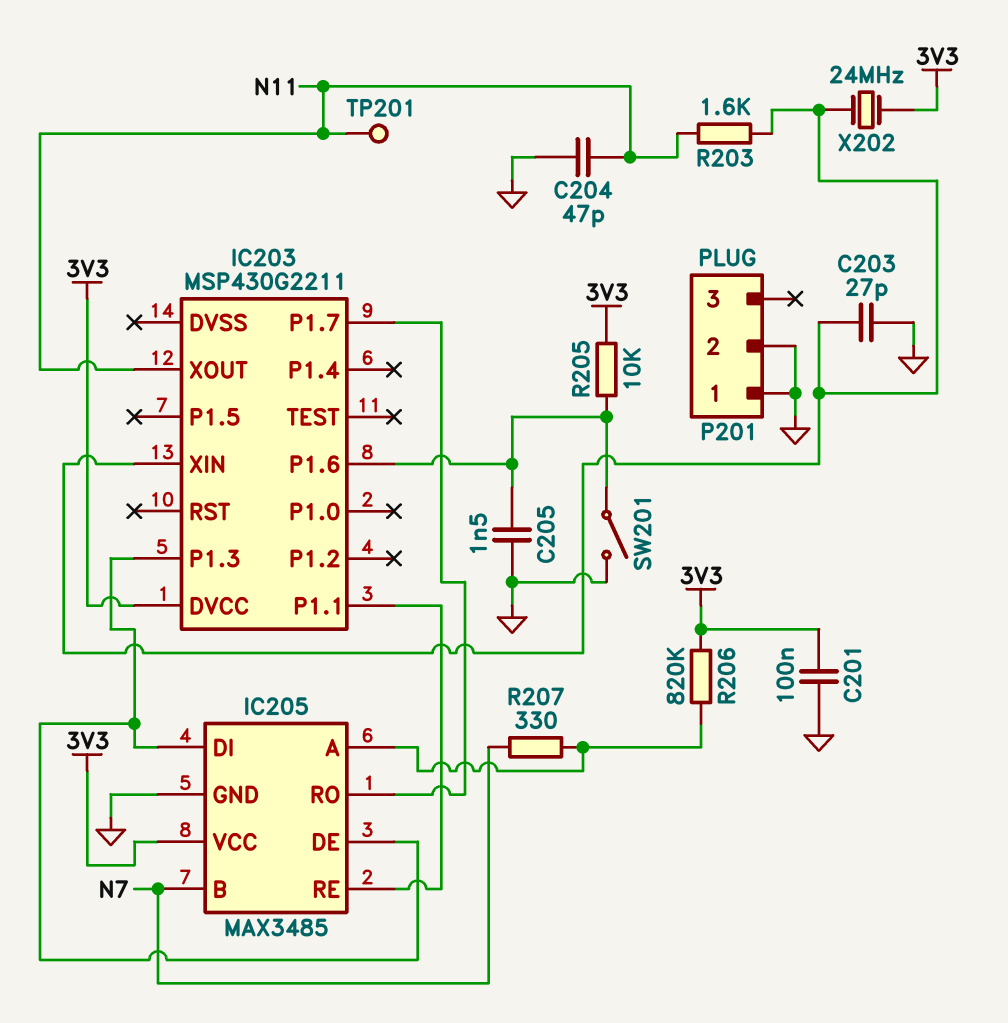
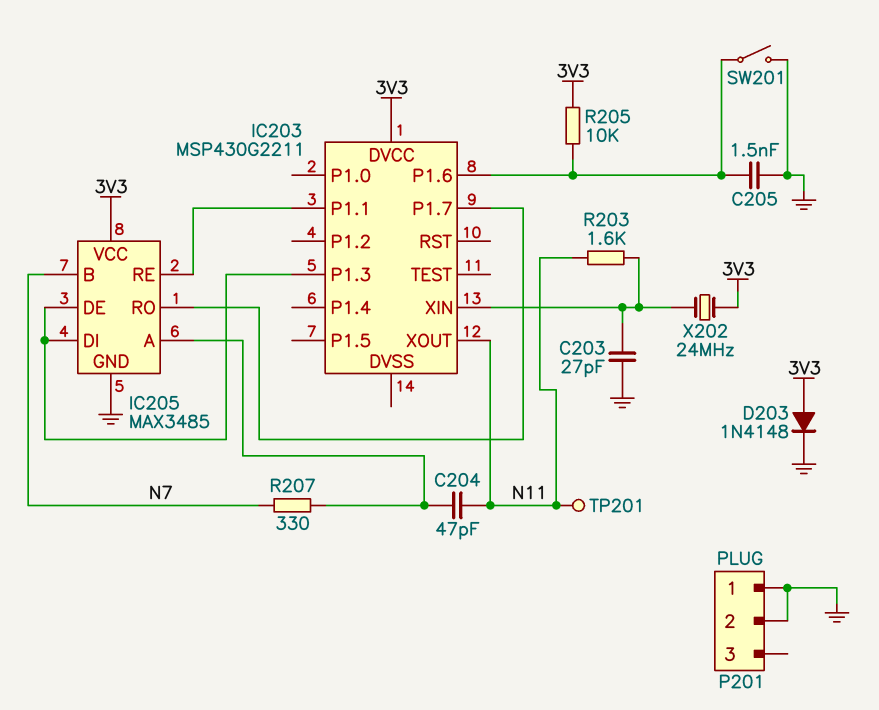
C201: 100nF (3V3, GND) -> none
C204: 47pF (GND, N11) -> 47pF (IC205/A, N11)
D203: none -> diode 1N4148 (A 3V3, K GND)
R206: 820k (3V3, IC205/A) -> none

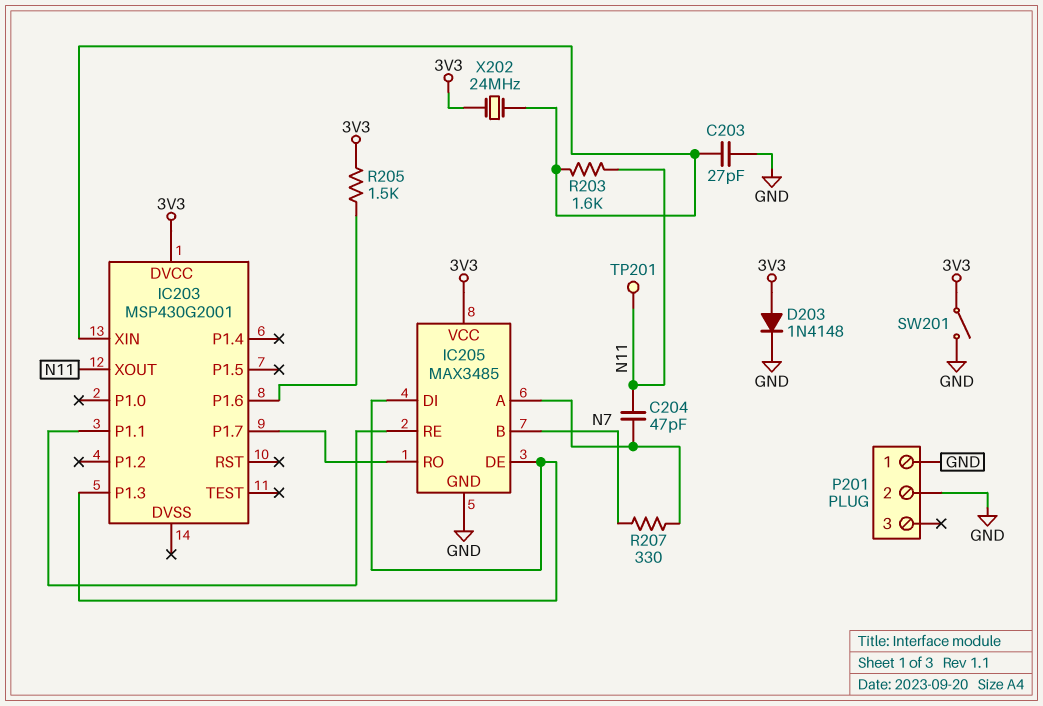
C205: 1.5nF (GND, IC203/P1.6) -> none
IC203: MSP430G2211 -> MSP430G2001
R205: 10k (3V3, IC203/P1.6) -> 1.5k (3V3, IC203/P1.6)
SW201: switch (GND, IC203/P1.6) -> switch (3V3, GND)

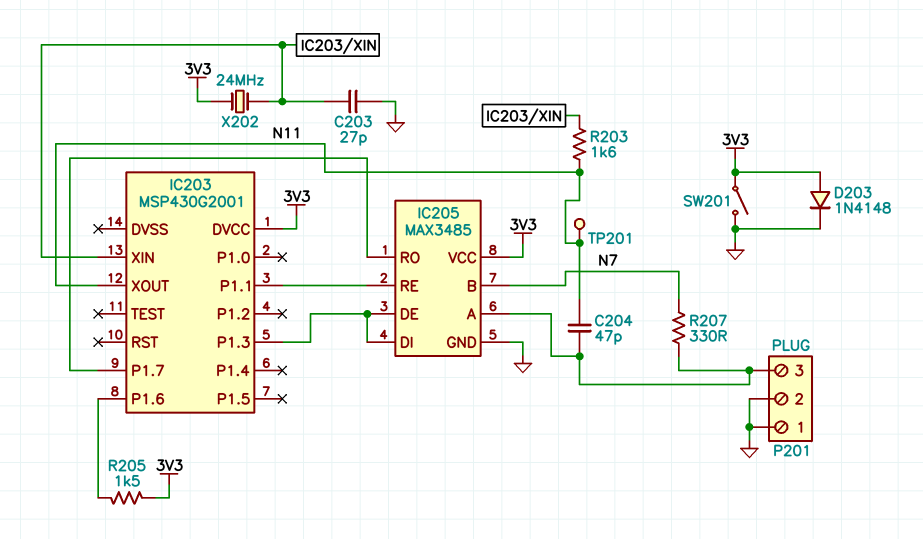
P201 pin 3: none -> IC205/A

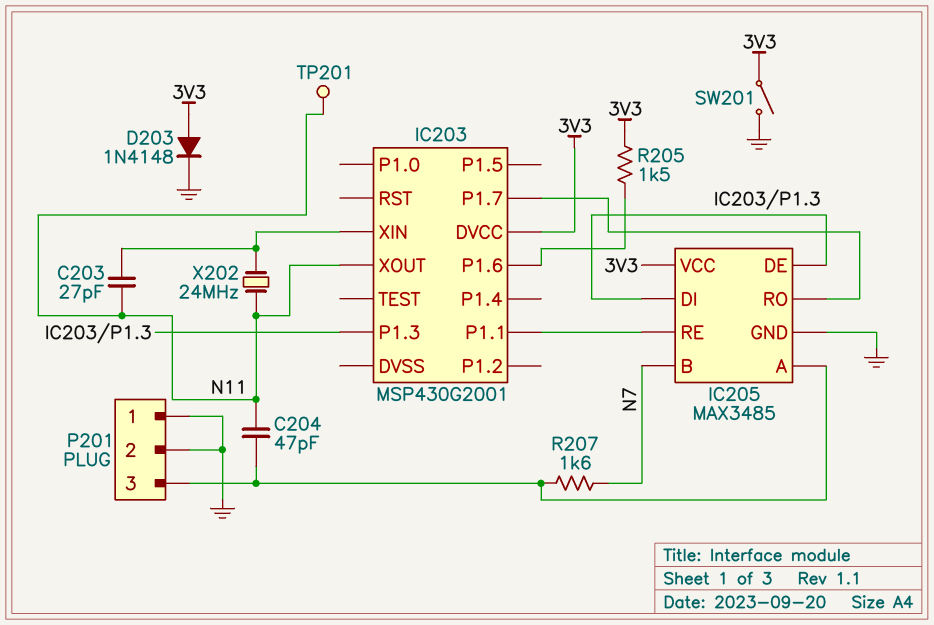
C203: 27pF (GND, IC203/XIN) -> 27pF (IC203/XIN, N11)
R203: 1.6k (IC203/XIN, N11) -> none
R207: 330 (IC205/A, N7) -> 1.6k (IC205/A, N7)
X202: 24MHz (3V3, IC203/XIN) -> 24MHz (IC203/XIN, N11)

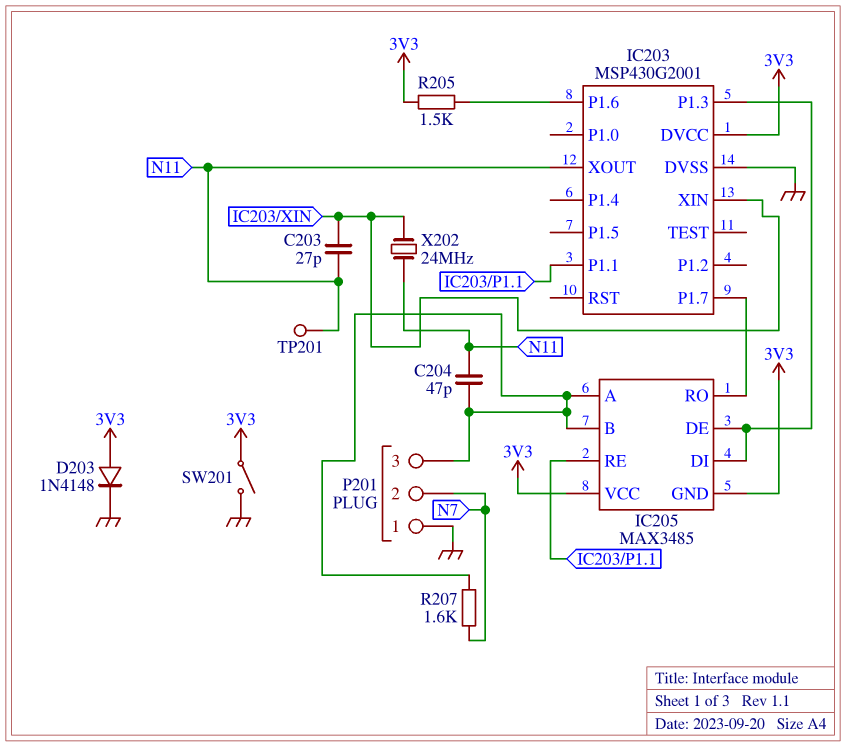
IC203 pin DVSS: none -> GND
IC205 pin B: N7 -> IC205/A
IC205 pin GND: GND -> 3V3
P201 pin 2: GND -> N7

